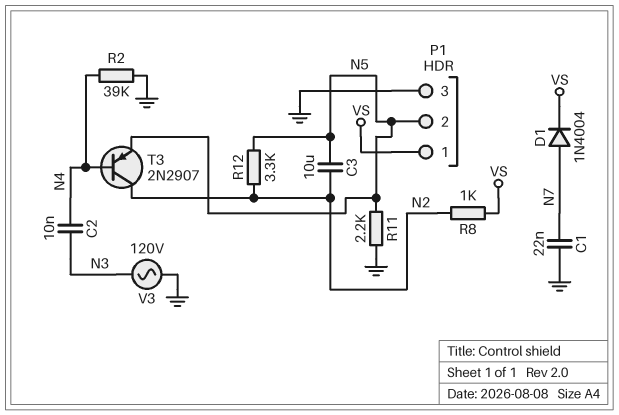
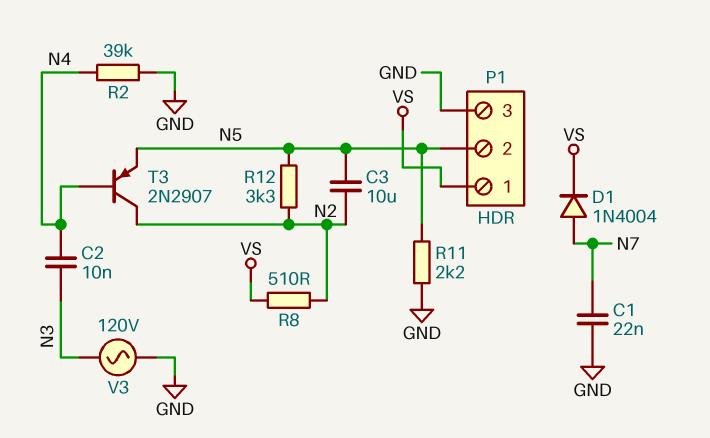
R8: 1k (N2, VS) -> 510 (N2, VS)

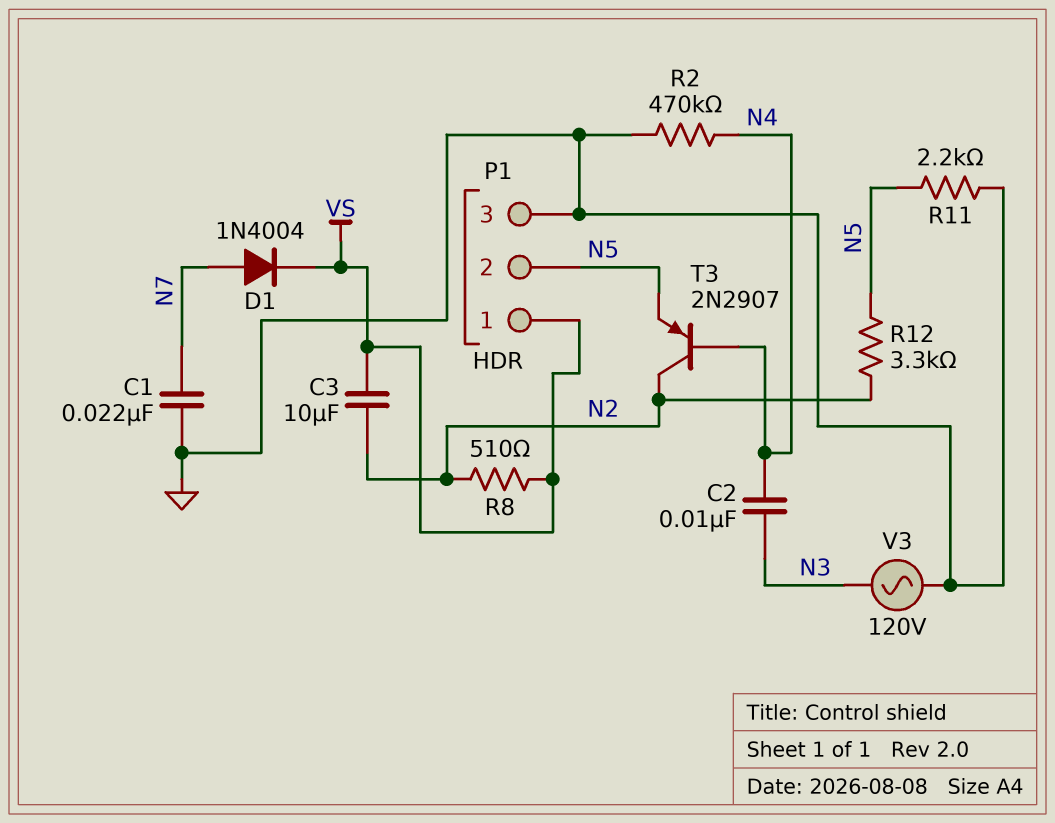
C3: 10uF (N2, N5) -> 10uF (N2, VS)
R2: 39k (GND, N4) -> 470k (GND, N4)

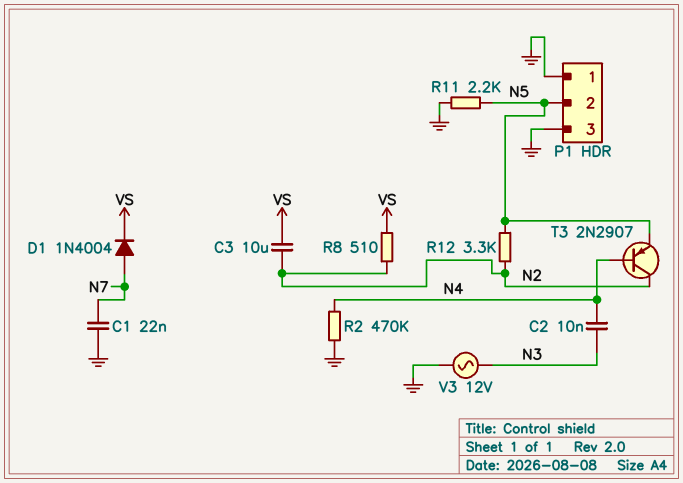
P1 pin 1: VS -> GND
V3: AC 120V (GND, N3) -> AC 12V (GND, N3)

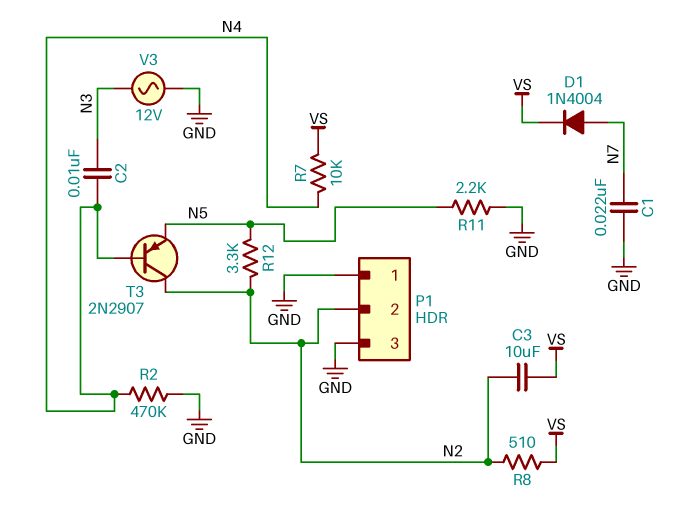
P1 pin 2: N5 -> N2
R7: none -> 10k (N4, VS)

